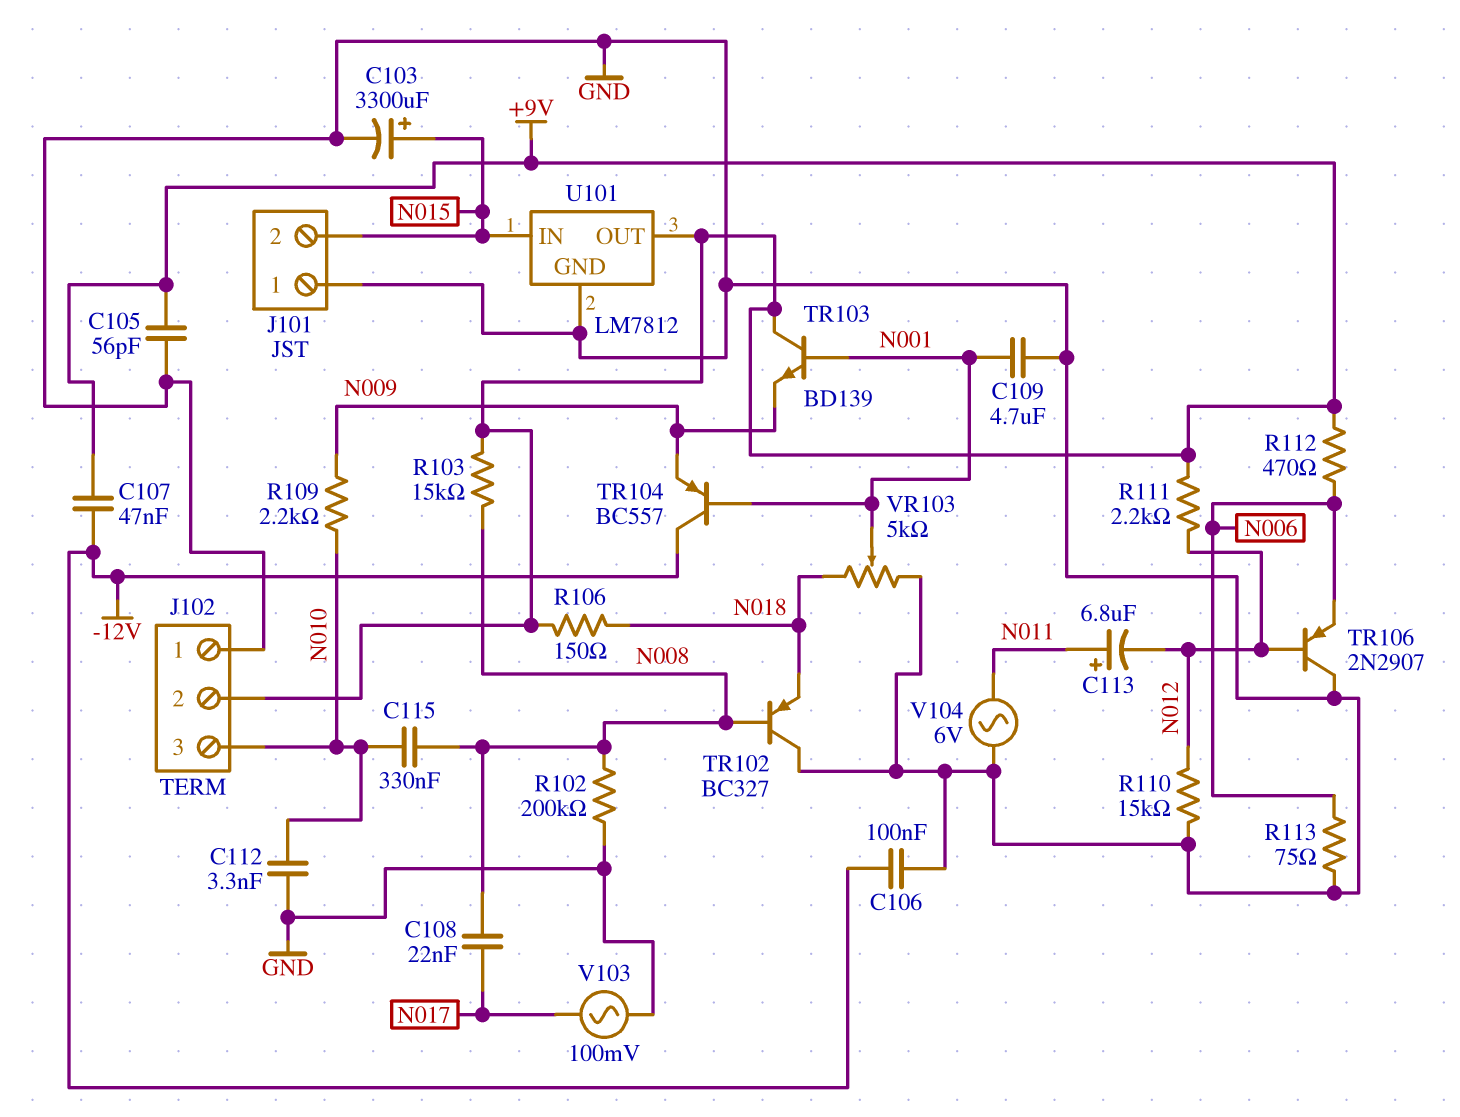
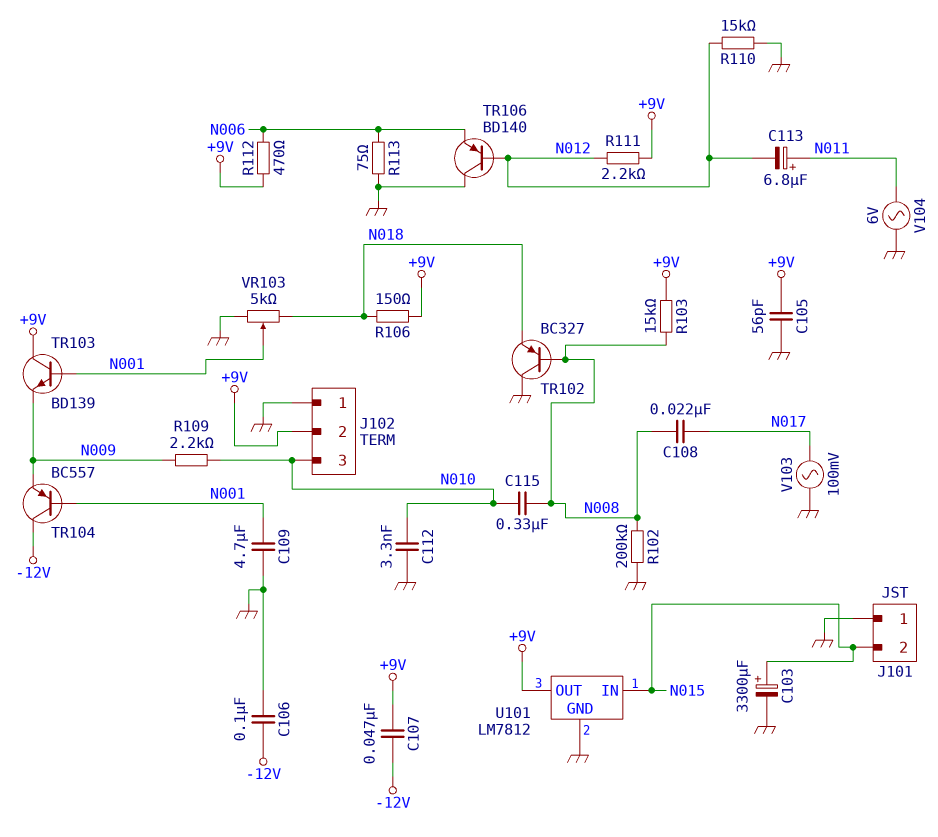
TR106: PNP 2N2907 (B N012, C GND, E N006) -> PNP BD140 (B N012, C GND, E N006)

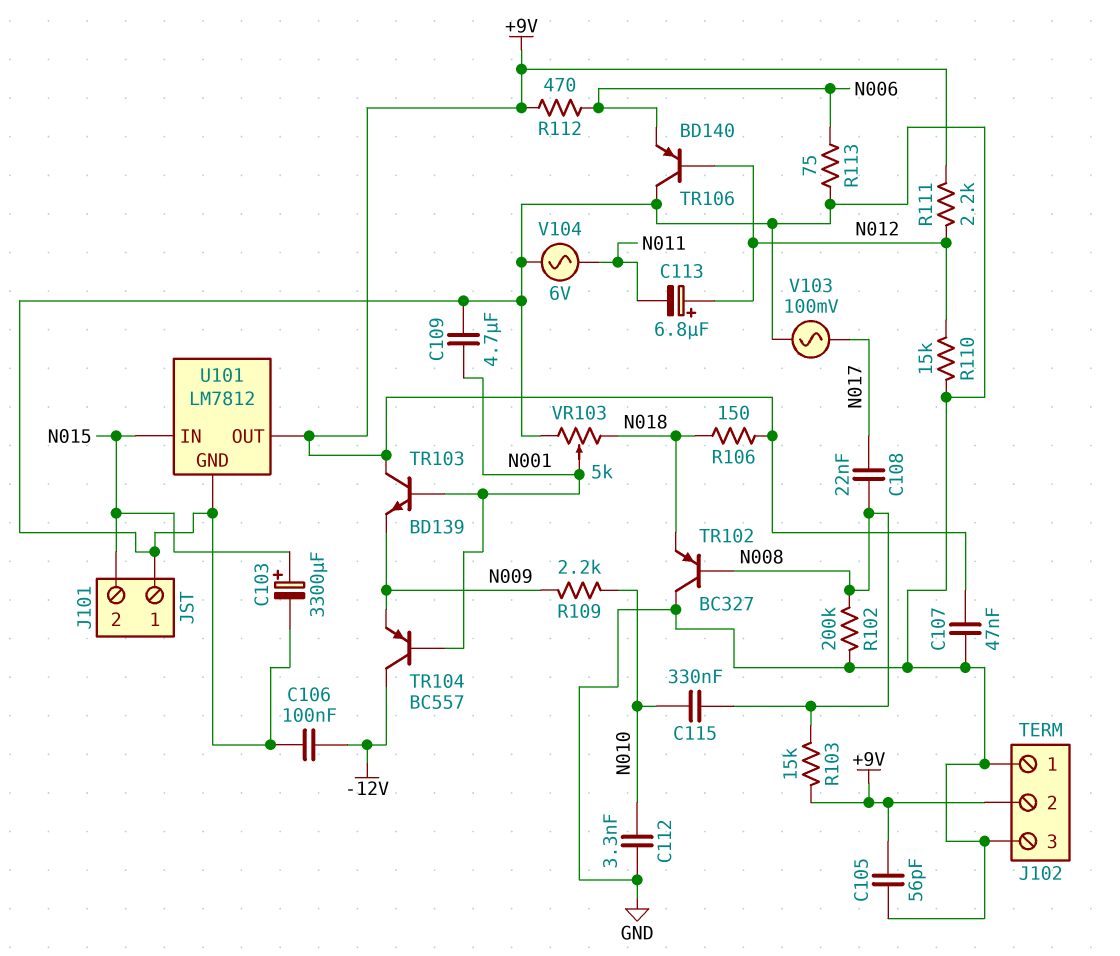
C107: 47nF (+9V, -12V) -> 47nF (+9V, GND)
C113: 6.8uF (plus N011, minus N012) -> 6.8uF (plus N012, minus N011)
J102 pin 3: N010 -> GND

